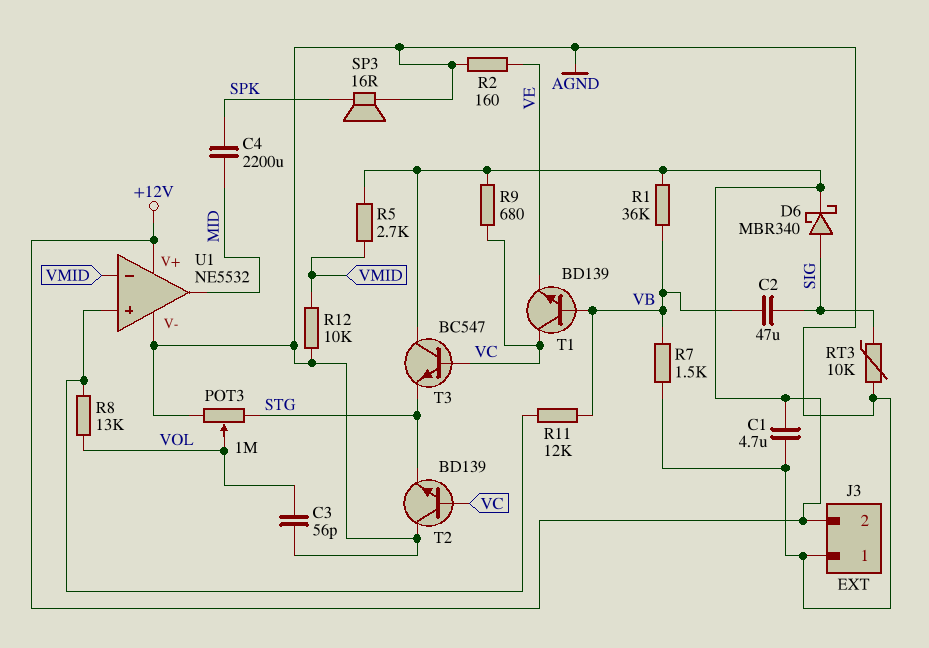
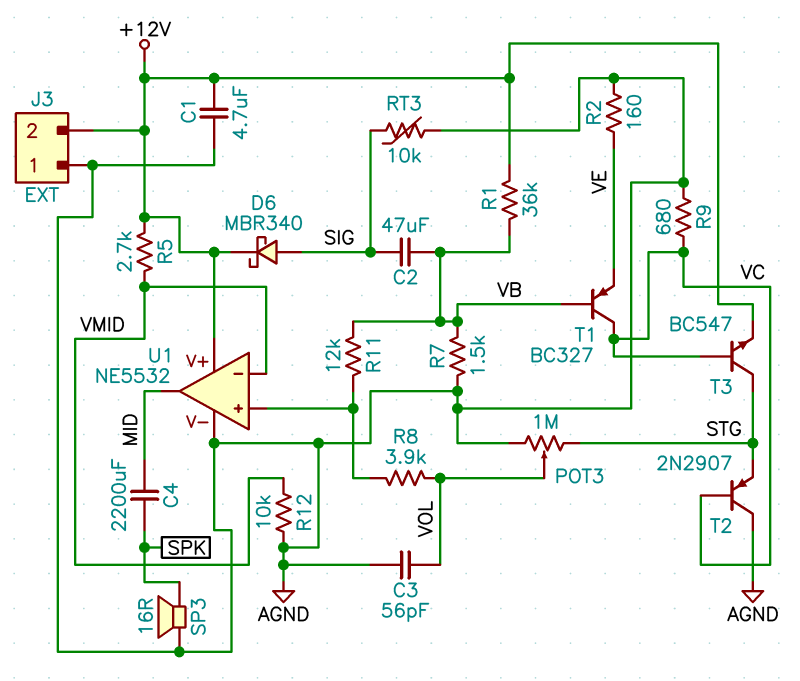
R8: 13k (U1/in+, VOL) -> 3.9k (U1/in+, VOL)
R9: 680 (+12V, VC) -> 680 (AGND, VC)
T1: NPN BD139 (B VB, C VC, E VE) -> PNP BC327 (B VB, C VC, E VE)
T2: NPN BD139 (B VC, C AGND, E STG) -> PNP 2N2907 (B VC, C AGND, E STG)
T3: NPN BC547 (B VC, C +12V, E STG) -> NPN BC547 (B VC, C STG, E +12V)

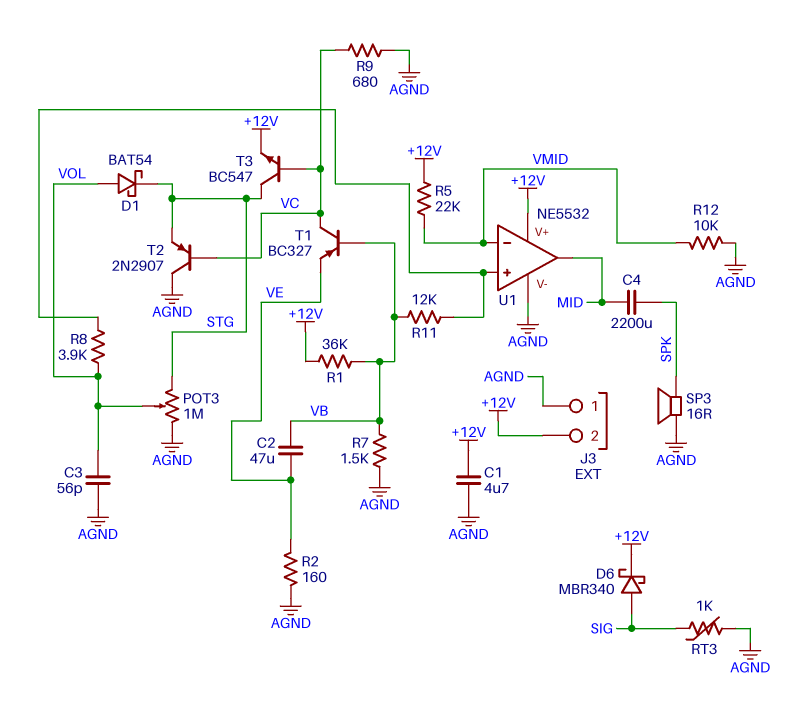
C2: 47uF (SIG, VB) -> 47uF (VB, VE)
D1: none -> schottky BAT54 (A VOL, K STG)
R5: 2.7k (+12V, VMID) -> 22k (+12V, VMID)
RT3: 10k (AGND, SIG) -> 1k (AGND, SIG)

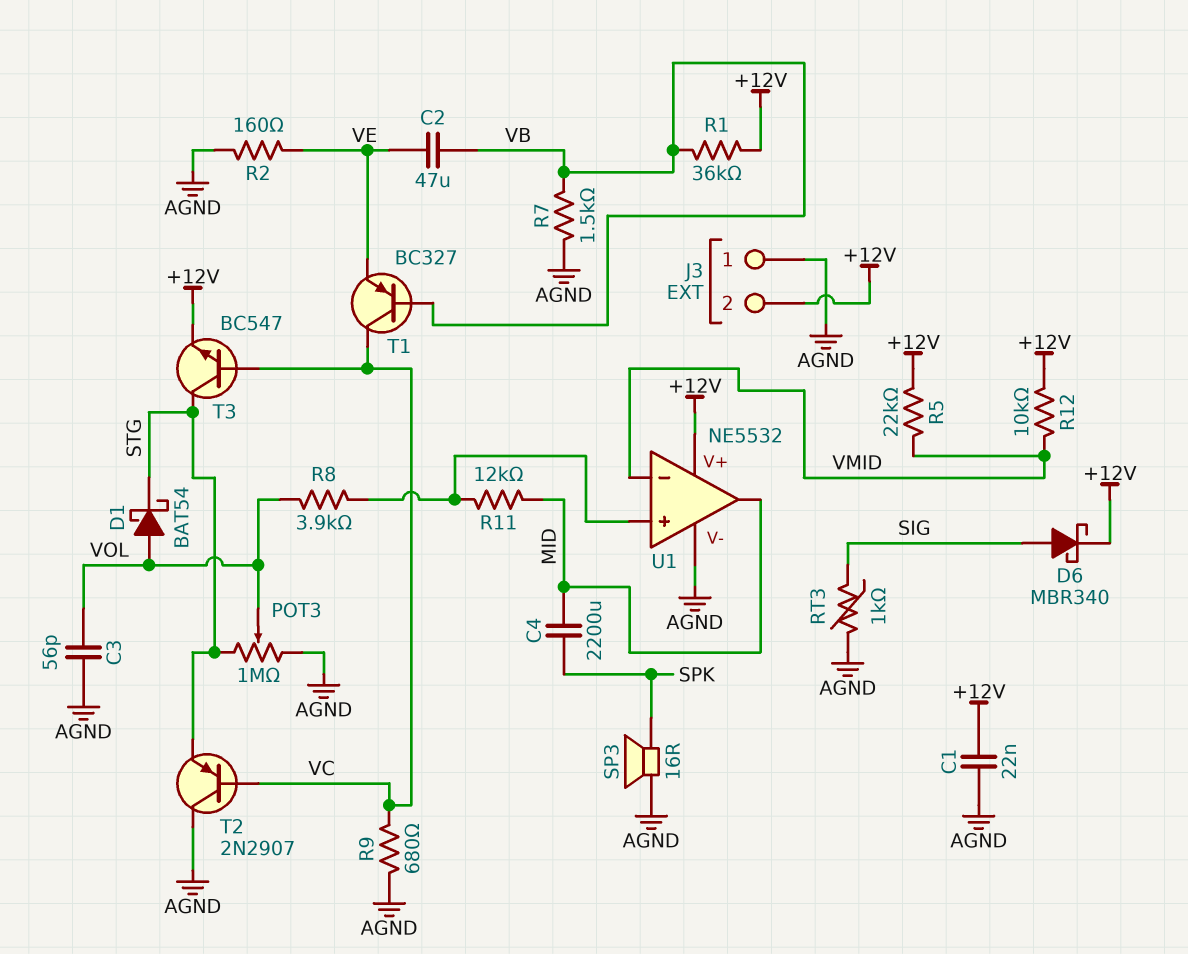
C1: 4.7uF (+12V, AGND) -> 22nF (+12V, AGND)
R11: 12k (U1/in+, VB) -> 12k (MID, U1/in+)
R12: 10k (AGND, VMID) -> 10k (+12V, VMID)

